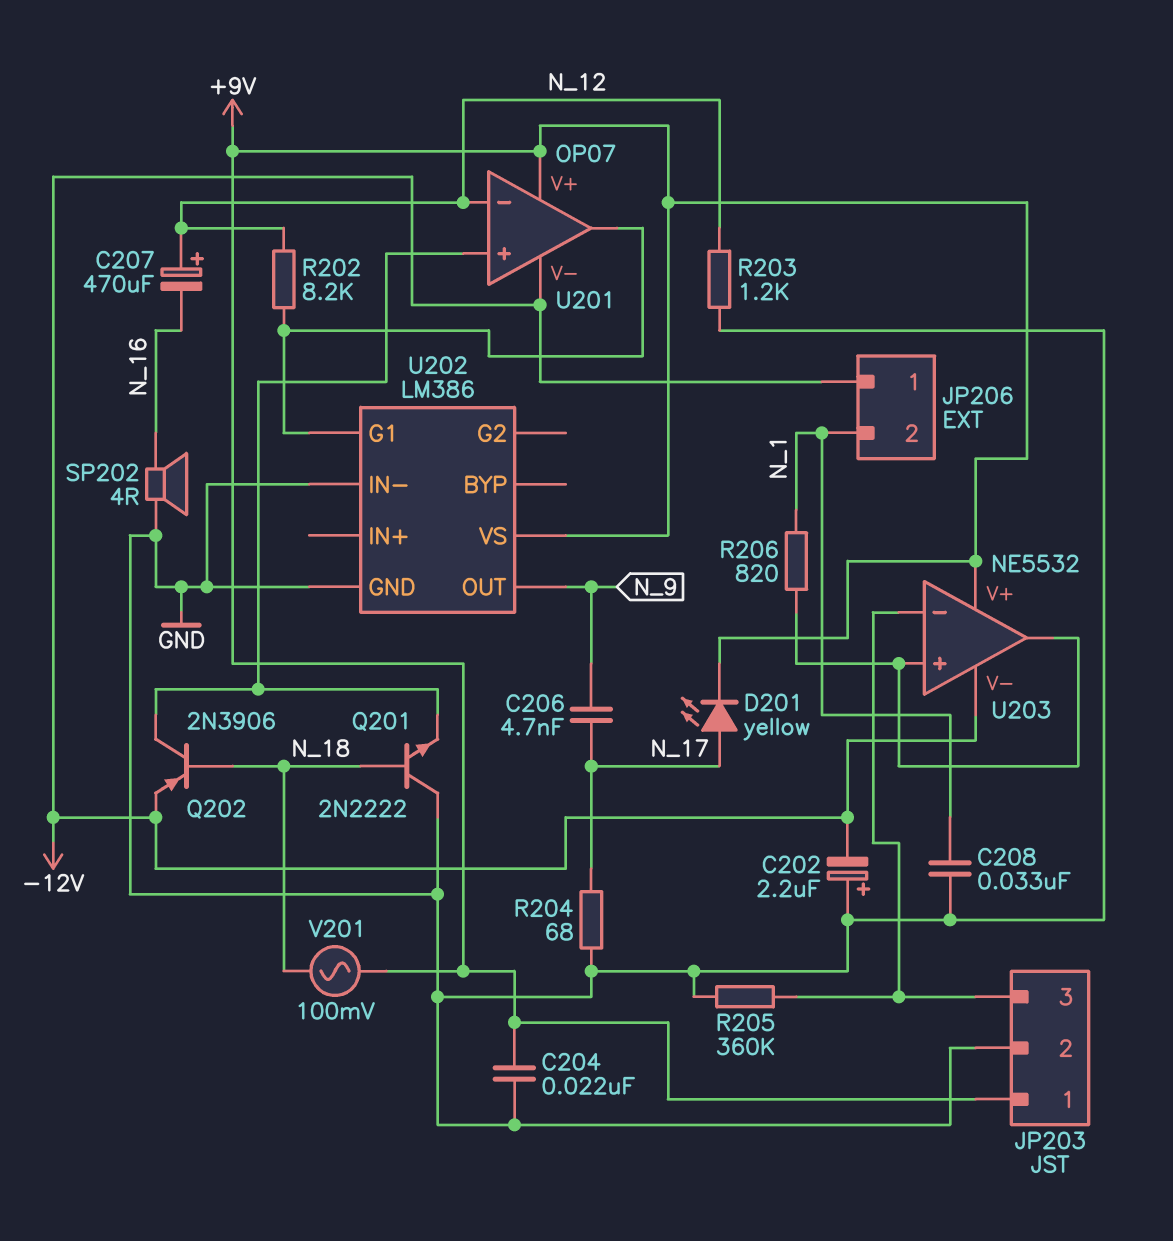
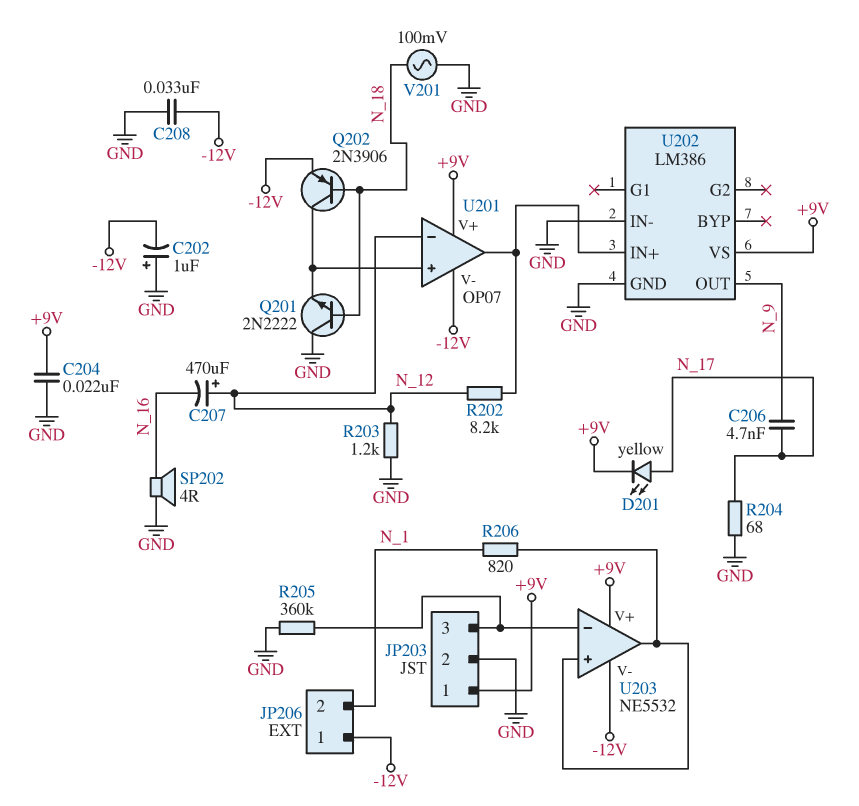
C202: 2.2uF (plus GND, minus -12V) -> 1uF (plus GND, minus -12V)
C208: 33nF (GND, N_1) -> 33nF (-12V, GND)
U202 pin G1: U201/out -> none
U202 pin IN+: none -> U201/out
V201: AC 100mV (+9V, N_18) -> AC 100mV (GND, N_18)

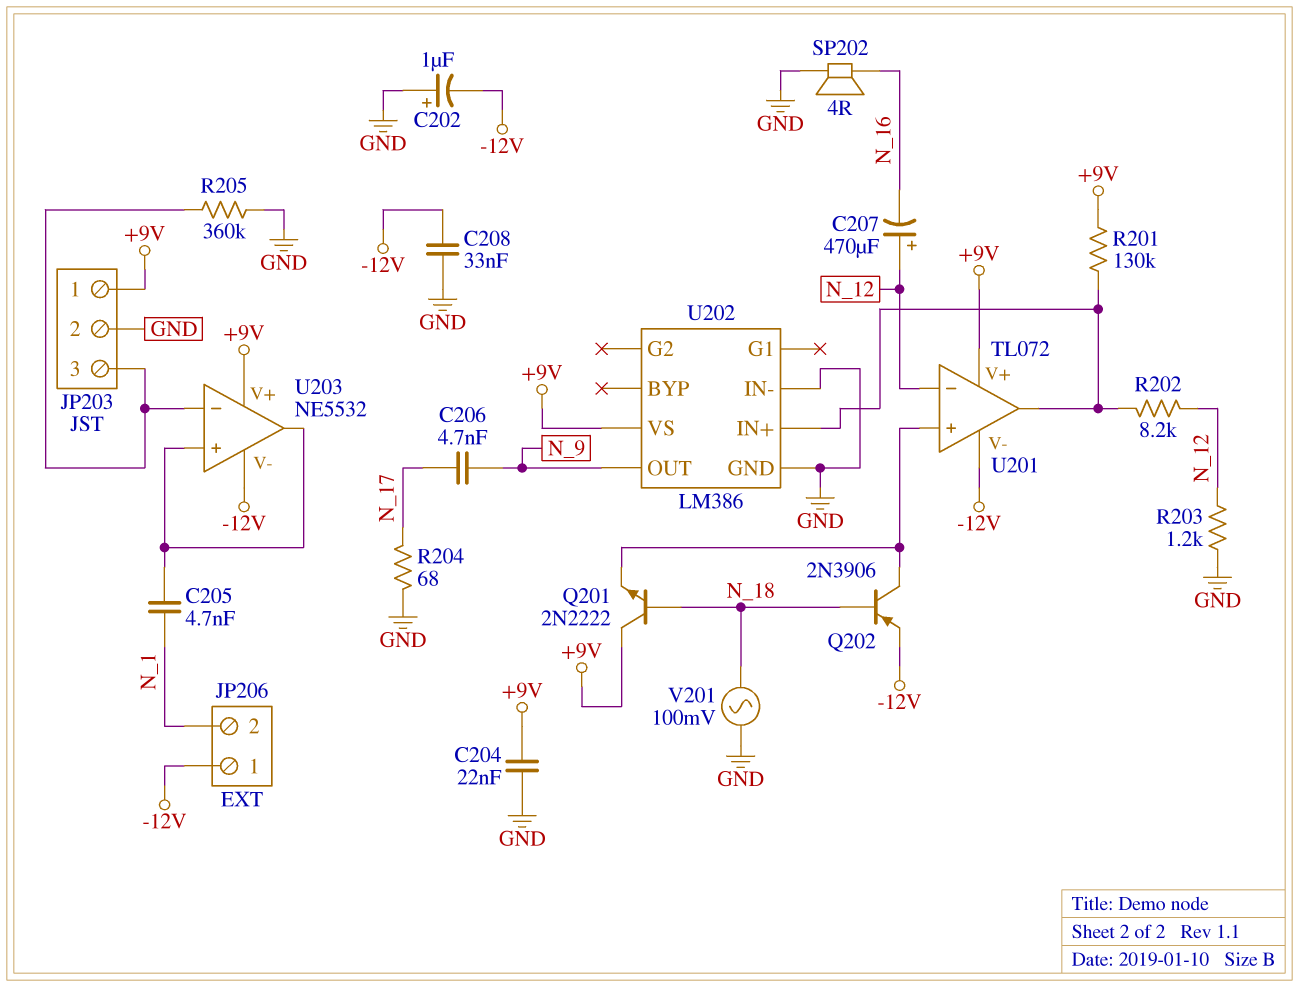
C205: none -> 4.7nF (N_1, U203/in+)
D201: LED yellow (A N_17, K +9V) -> none
Q201: NPN 2N2222 (B N_18, C GND, E U201/in+) -> NPN 2N2222 (B N_18, C +9V, E U201/in+)
R201: none -> 130k (+9V, U201/out)
R206: 820 (N_1, U203/in+) -> none
U201: OP07 -> TL072

